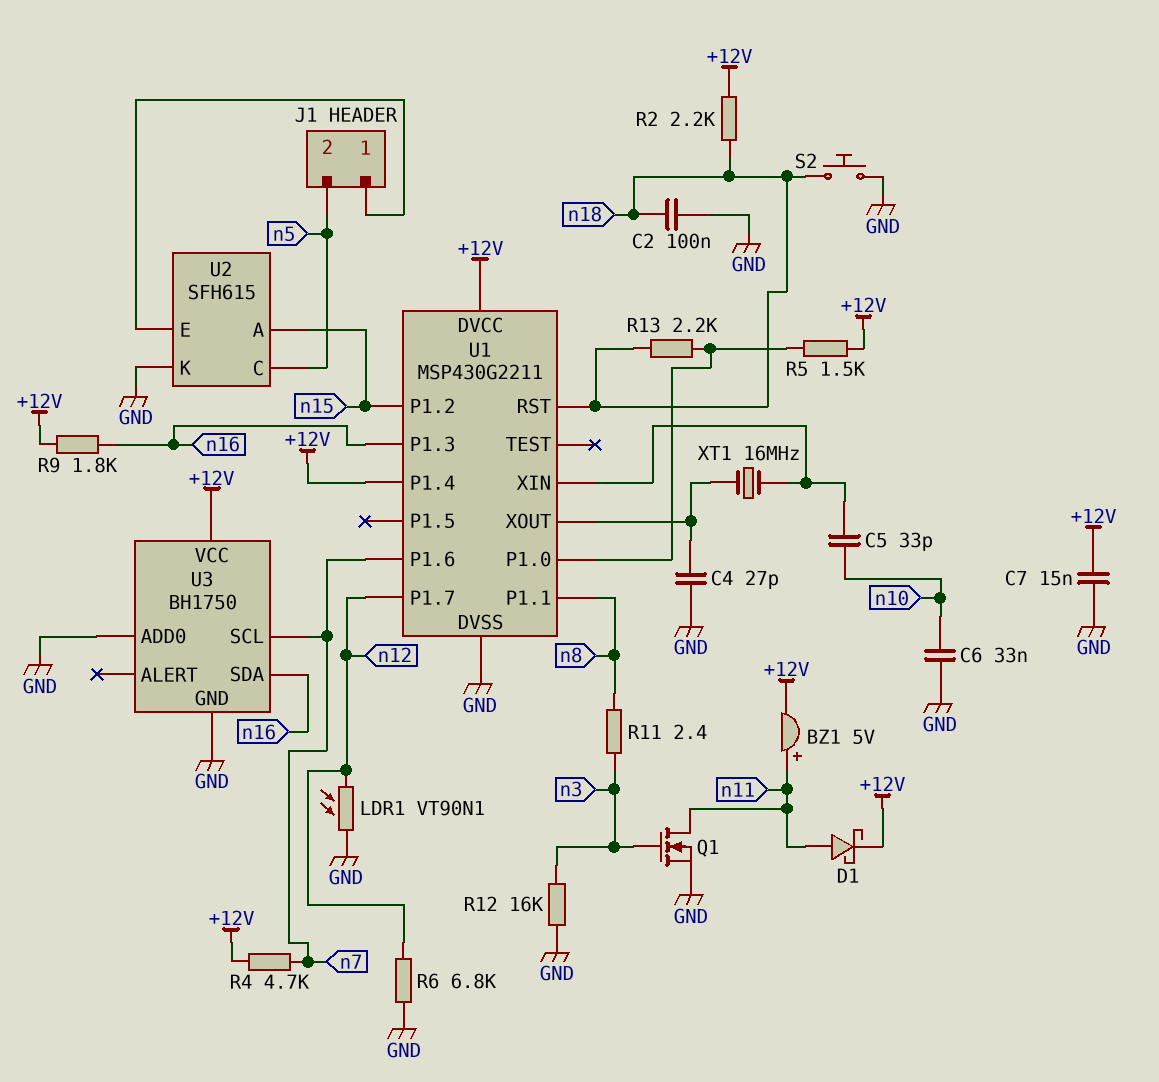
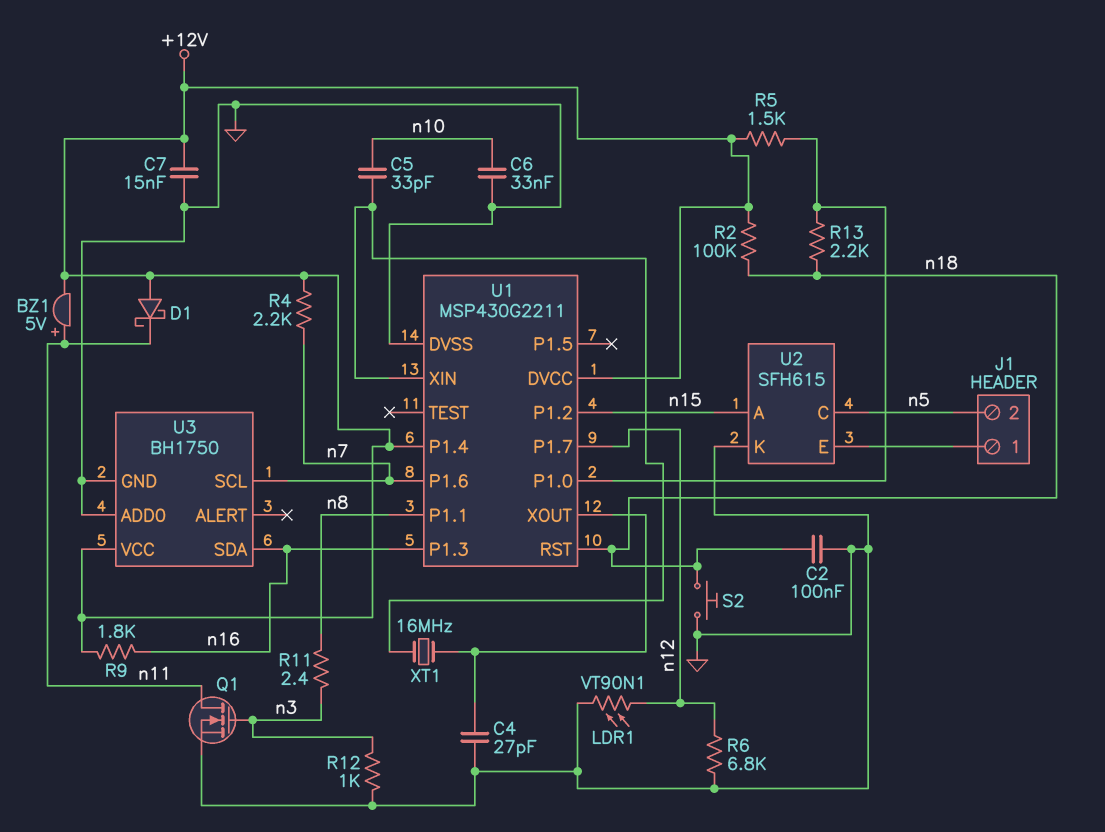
D1: schottky (A n11, K +12V) -> schottky (A +12V, K n11)
R2: 2.2k (+12V, n18) -> 100k (+12V, n18)
R4: 4.7k (+12V, n7) -> 2.2k (+12V, n7)
R12: 16k (GND, n3) -> 1k (GND, n3)

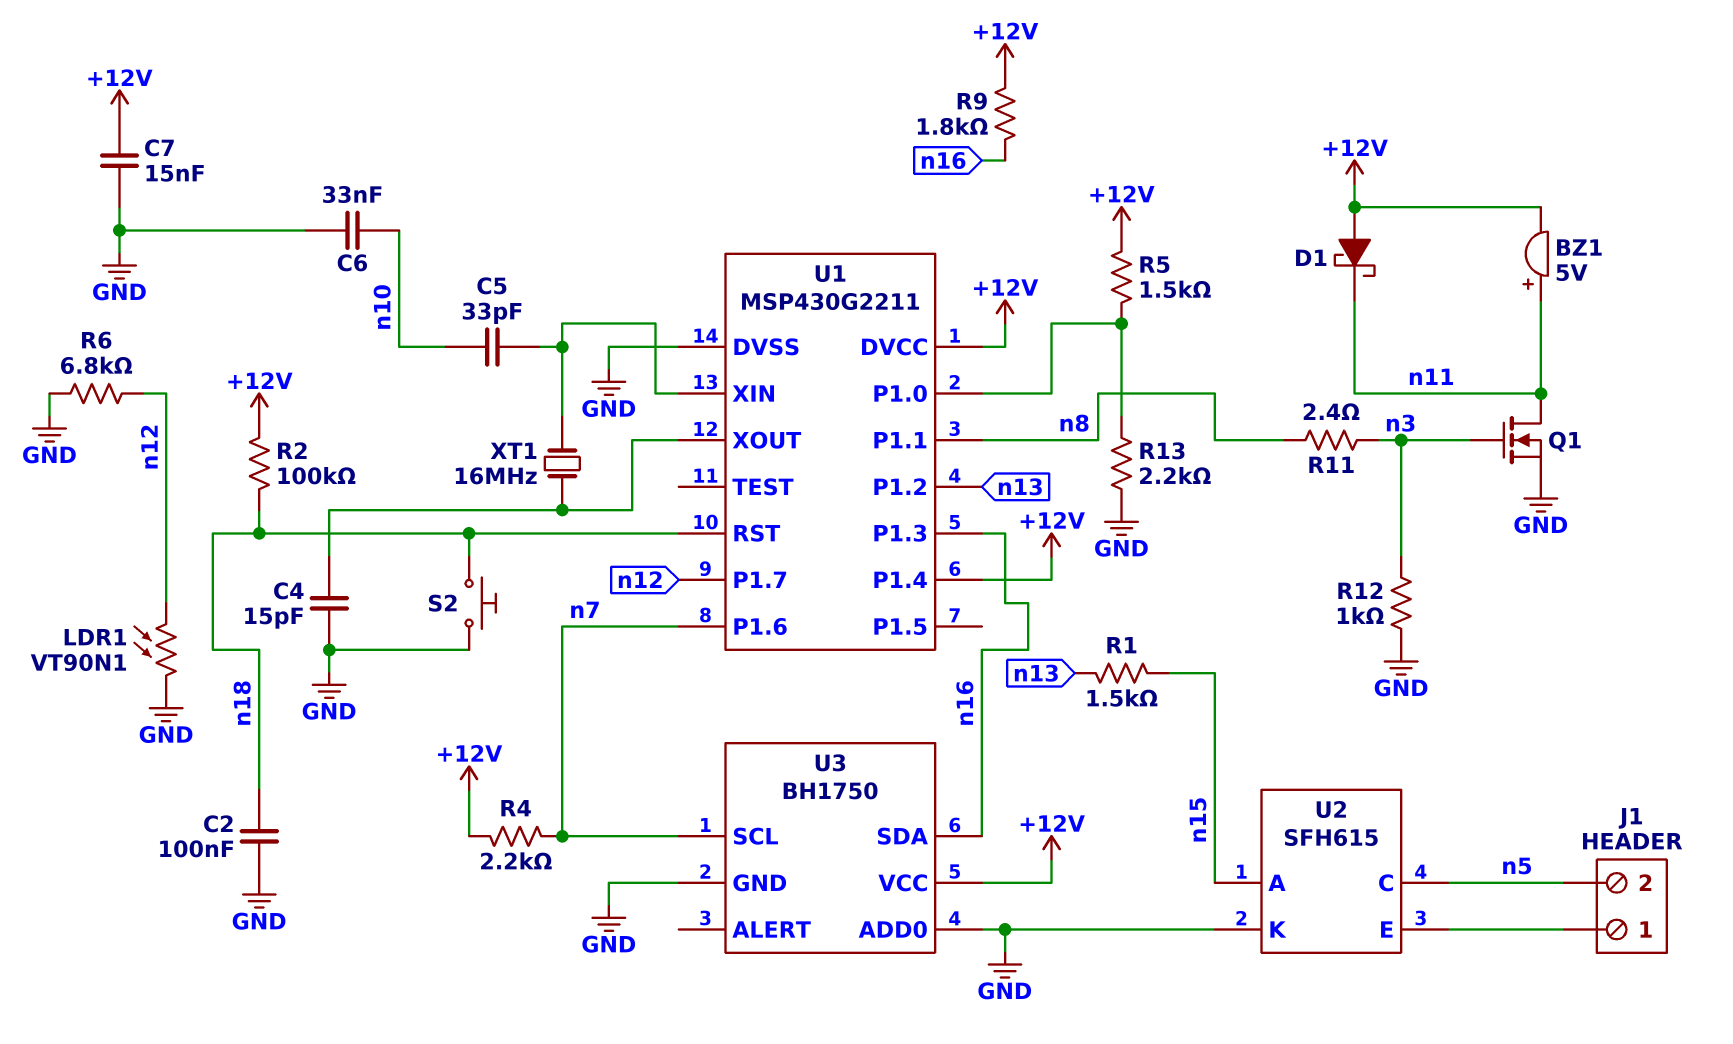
C4: 27pF (GND, U1/XOUT) -> 15pF (GND, U1/XOUT)
R1: none -> 1.5k (n13, n15)
R13: 2.2k (U1/P1.0, n18) -> 2.2k (GND, U1/P1.0)
U1 pin P1.2: n15 -> n13

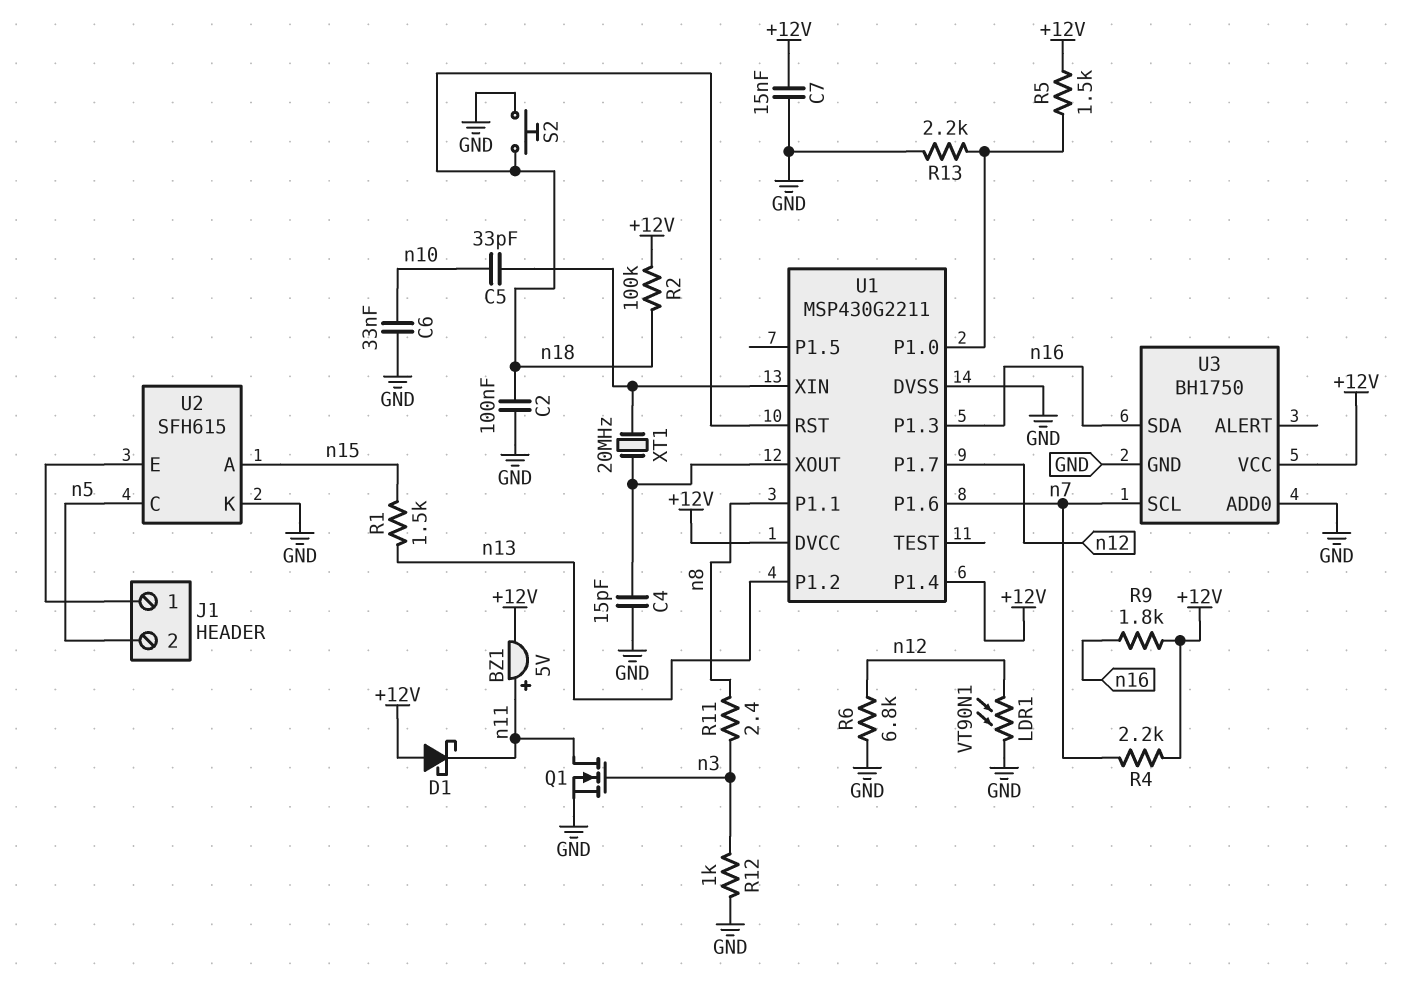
XT1: 16MHz (U1/XIN, U1/XOUT) -> 20MHz (U1/XIN, U1/XOUT)

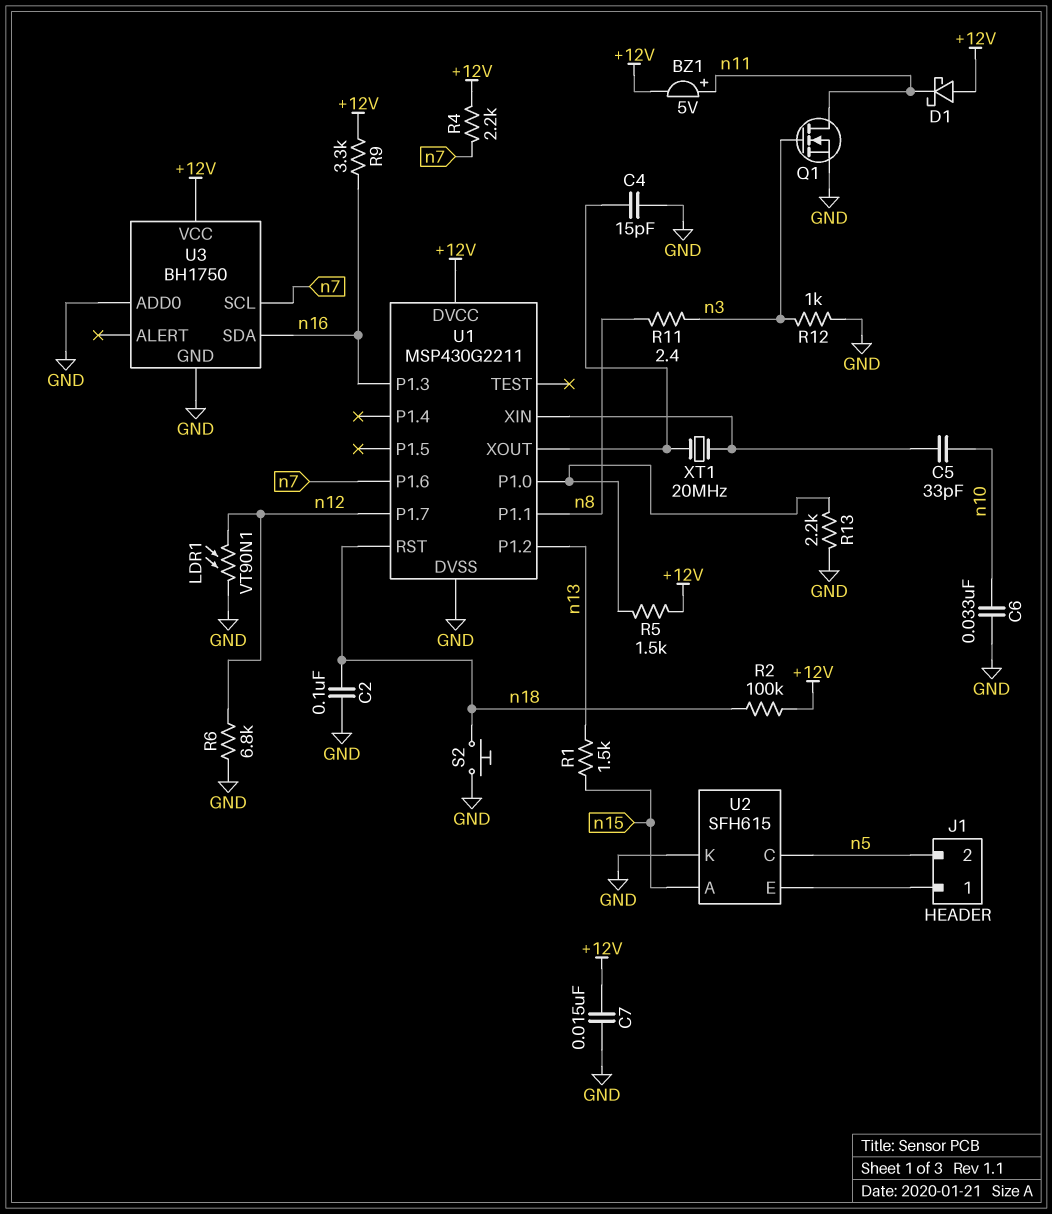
R9: 1.8k (+12V, n16) -> 3.3k (+12V, n16)
U1 pin P1.4: +12V -> none

